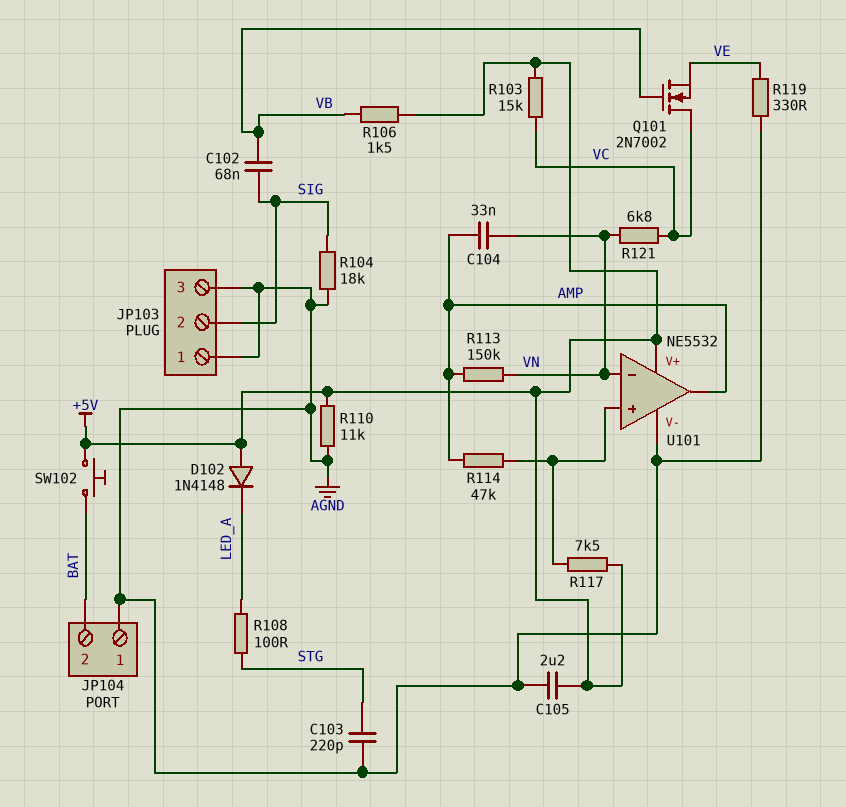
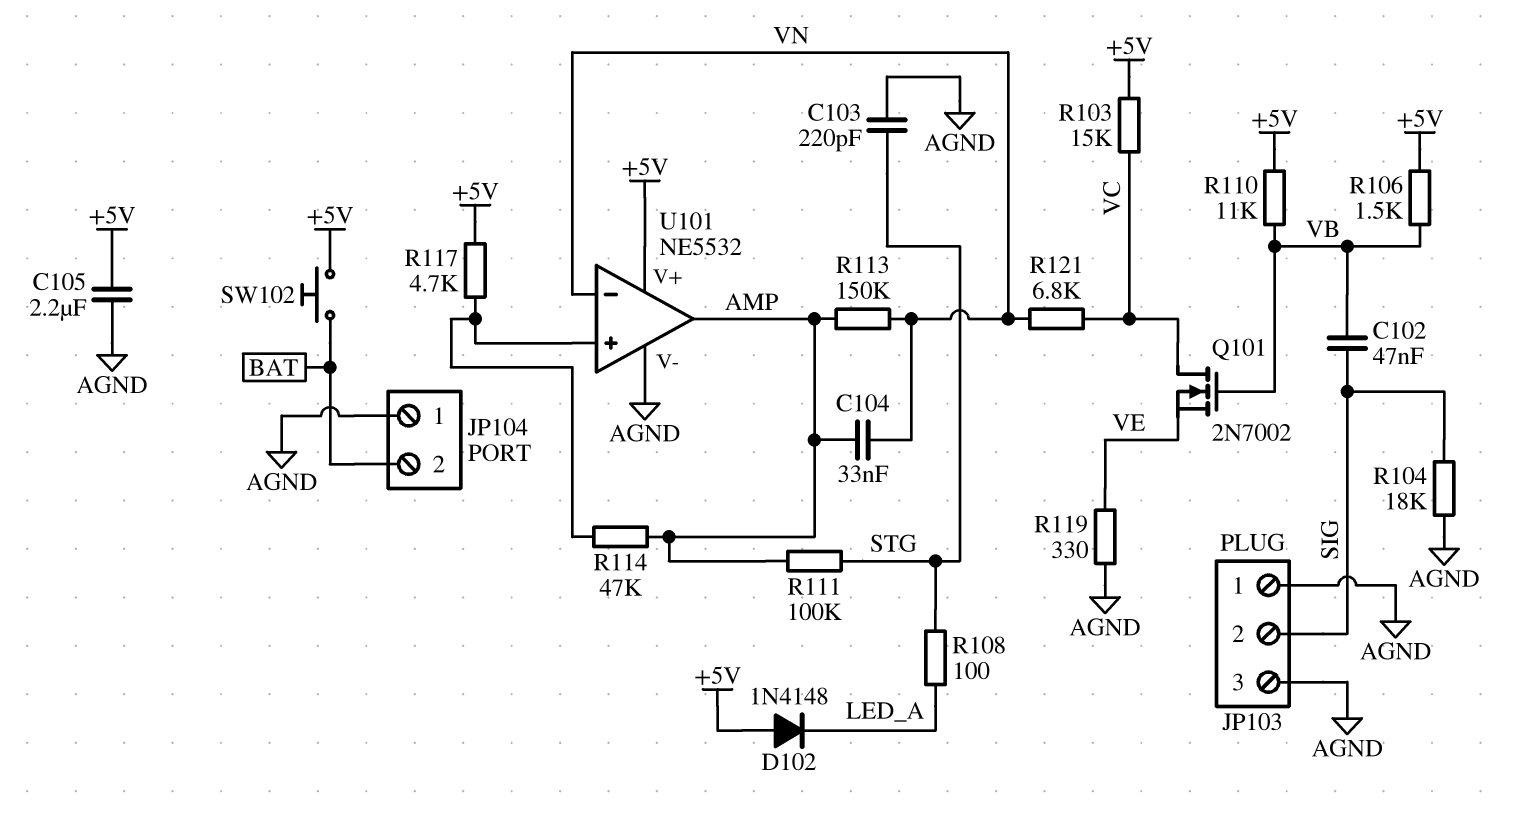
C102: 68nF (SIG, VB) -> 47nF (SIG, VB)
R110: 11k (+5V, AGND) -> 11k (+5V, VB)
R111: none -> 100k (AMP, STG)
R117: 7.5k (+5V, U101/in+) -> 4.7k (+5V, U101/in+)

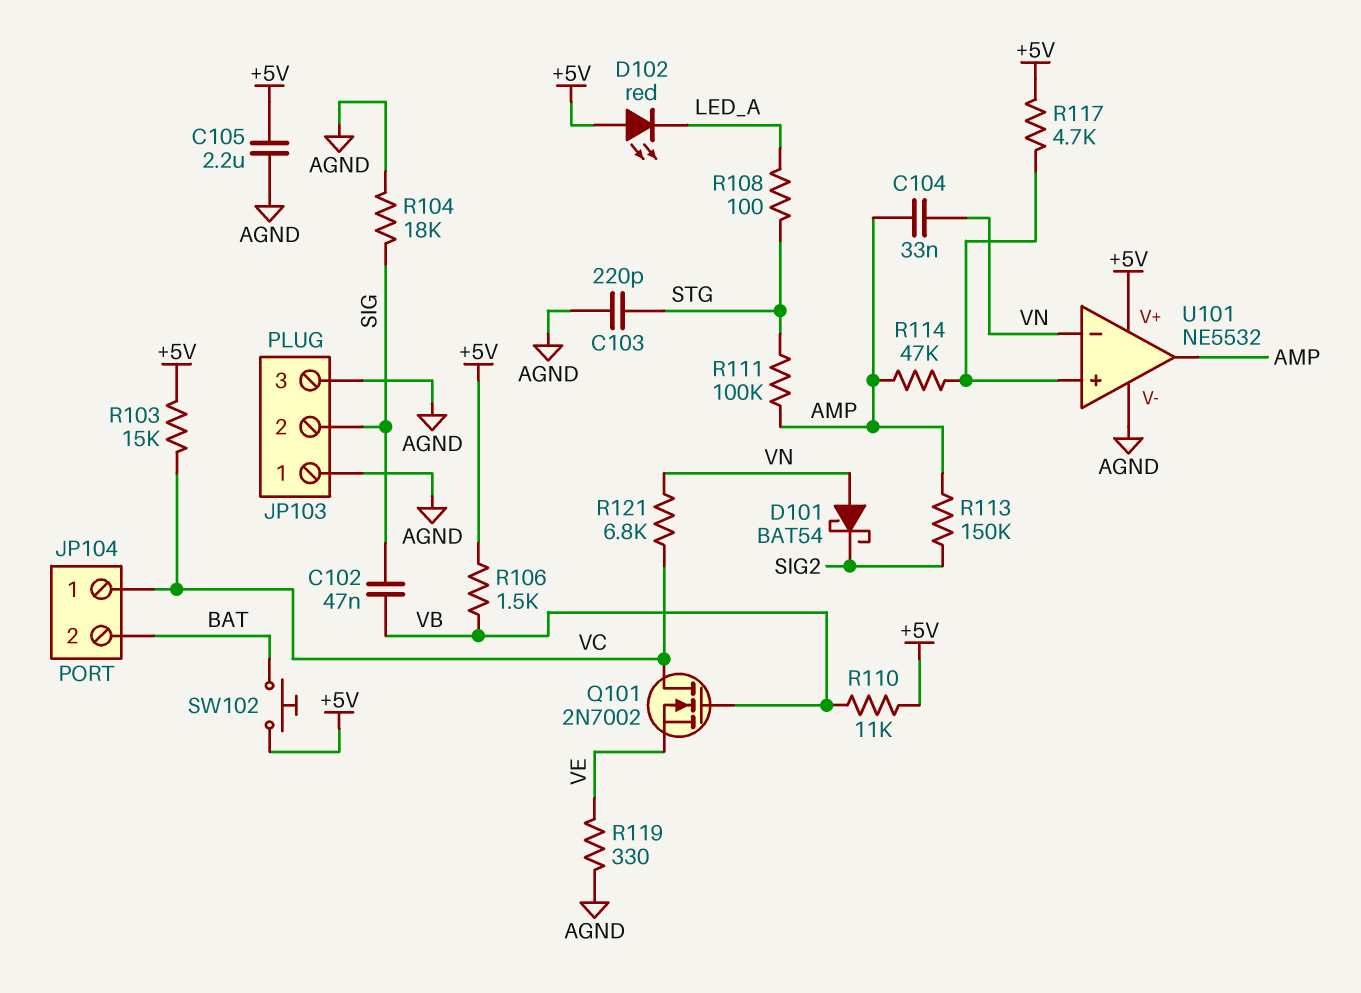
D101: none -> schottky BAT54 (A VN, K SIG2)
D102: diode 1N4148 (A +5V, K LED_A) -> LED red (A +5V, K LED_A)
JP104 pin 1: AGND -> VC
R113: 150k (AMP, VN) -> 150k (AMP, SIG2)

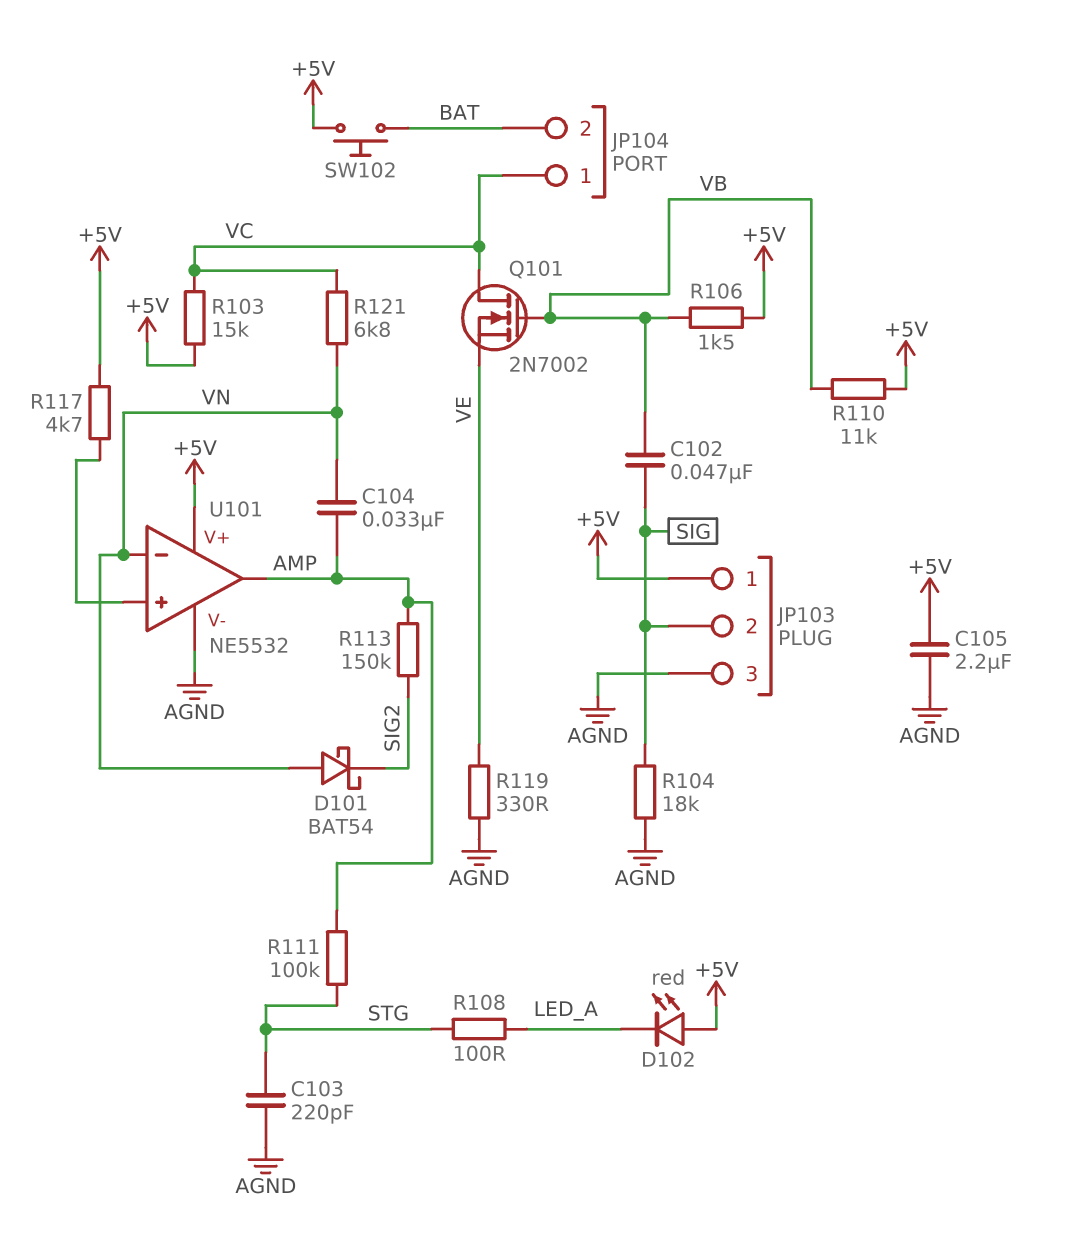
JP103 pin 1: AGND -> +5V
R114: 47k (AMP, U101/in+) -> none

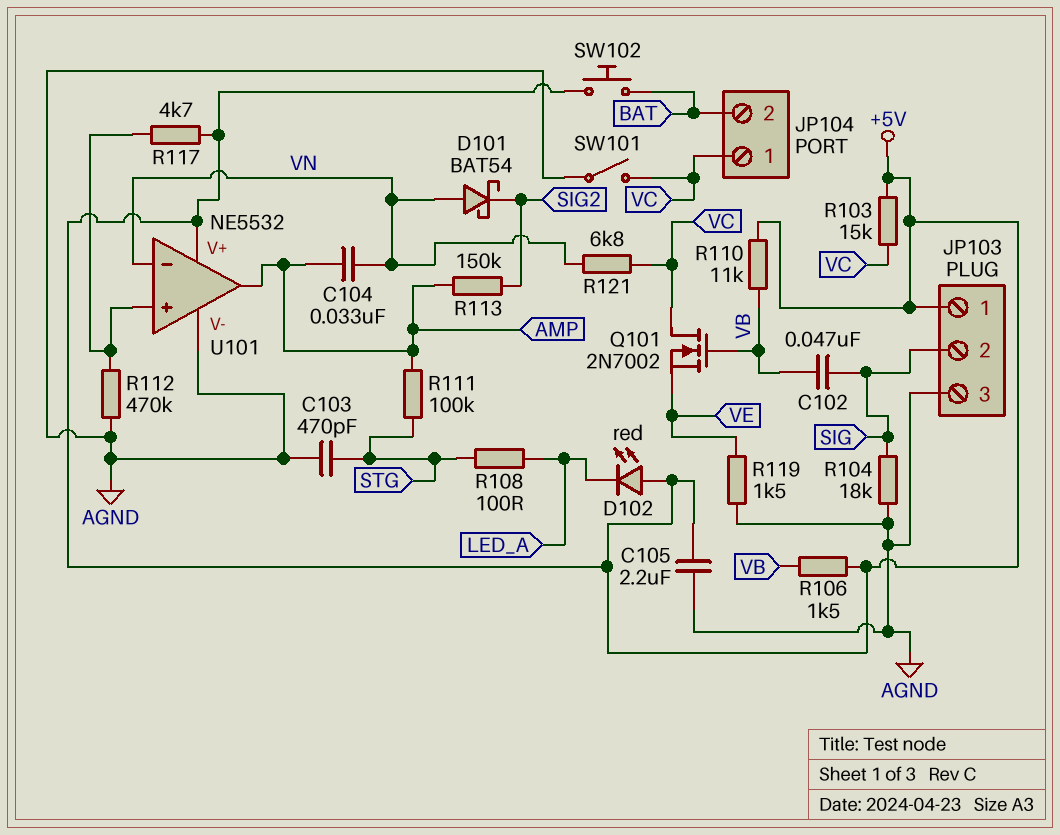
C103: 220pF (AGND, STG) -> 470pF (AGND, STG)
R112: none -> 470k (AGND, U101/in+)
R119: 330 (AGND, VE) -> 1.5k (AGND, VE)
SW101: none -> switch (AGND, VC)

